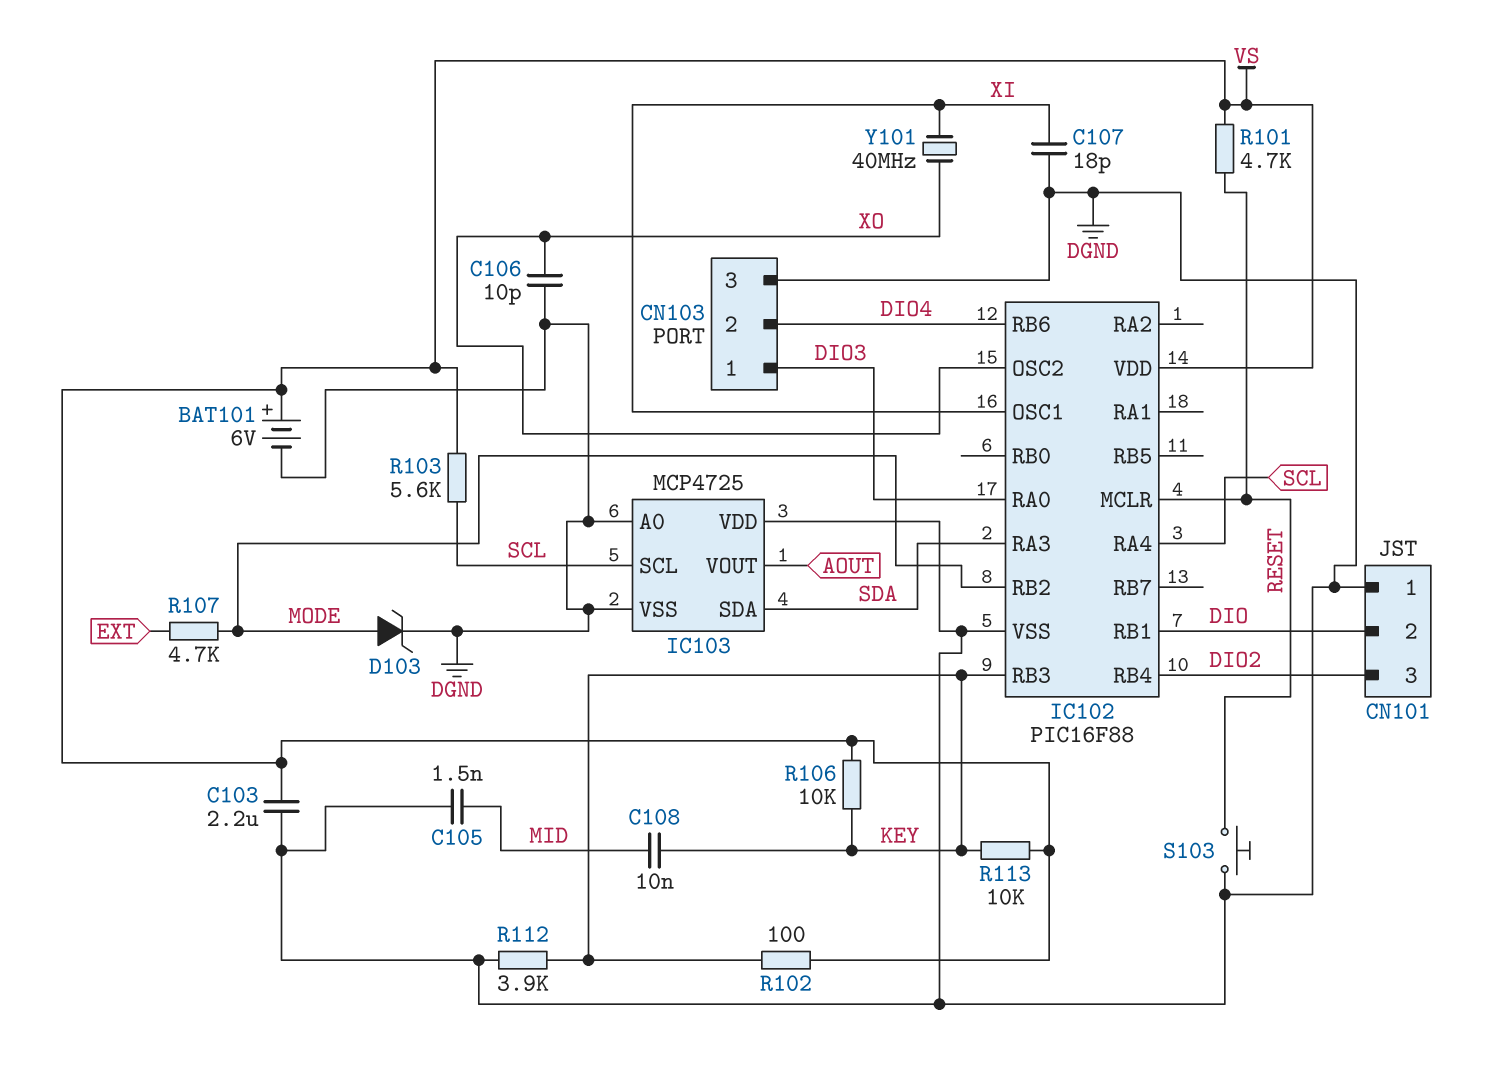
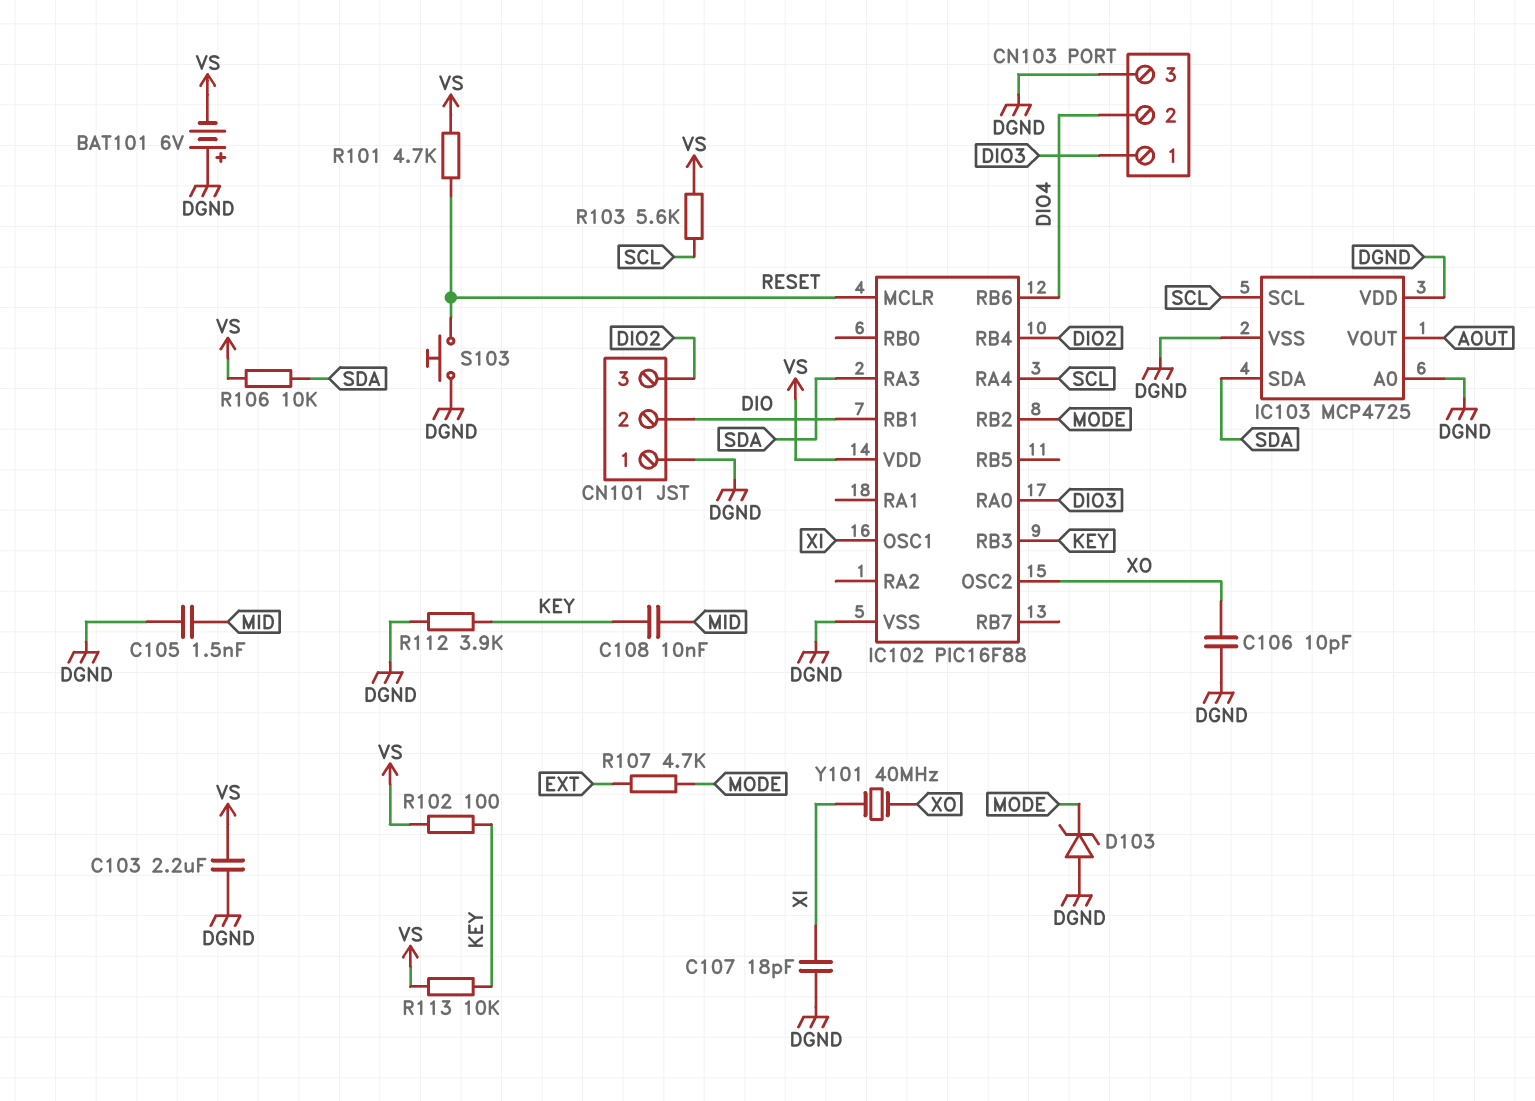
BAT101: 6V (plus VS, minus DGND) -> 6V (plus DGND, minus VS)
D103: zener (A MODE, K DGND) -> zener (A DGND, K MODE)
R106: 10k (KEY, VS) -> 10k (SDA, VS)

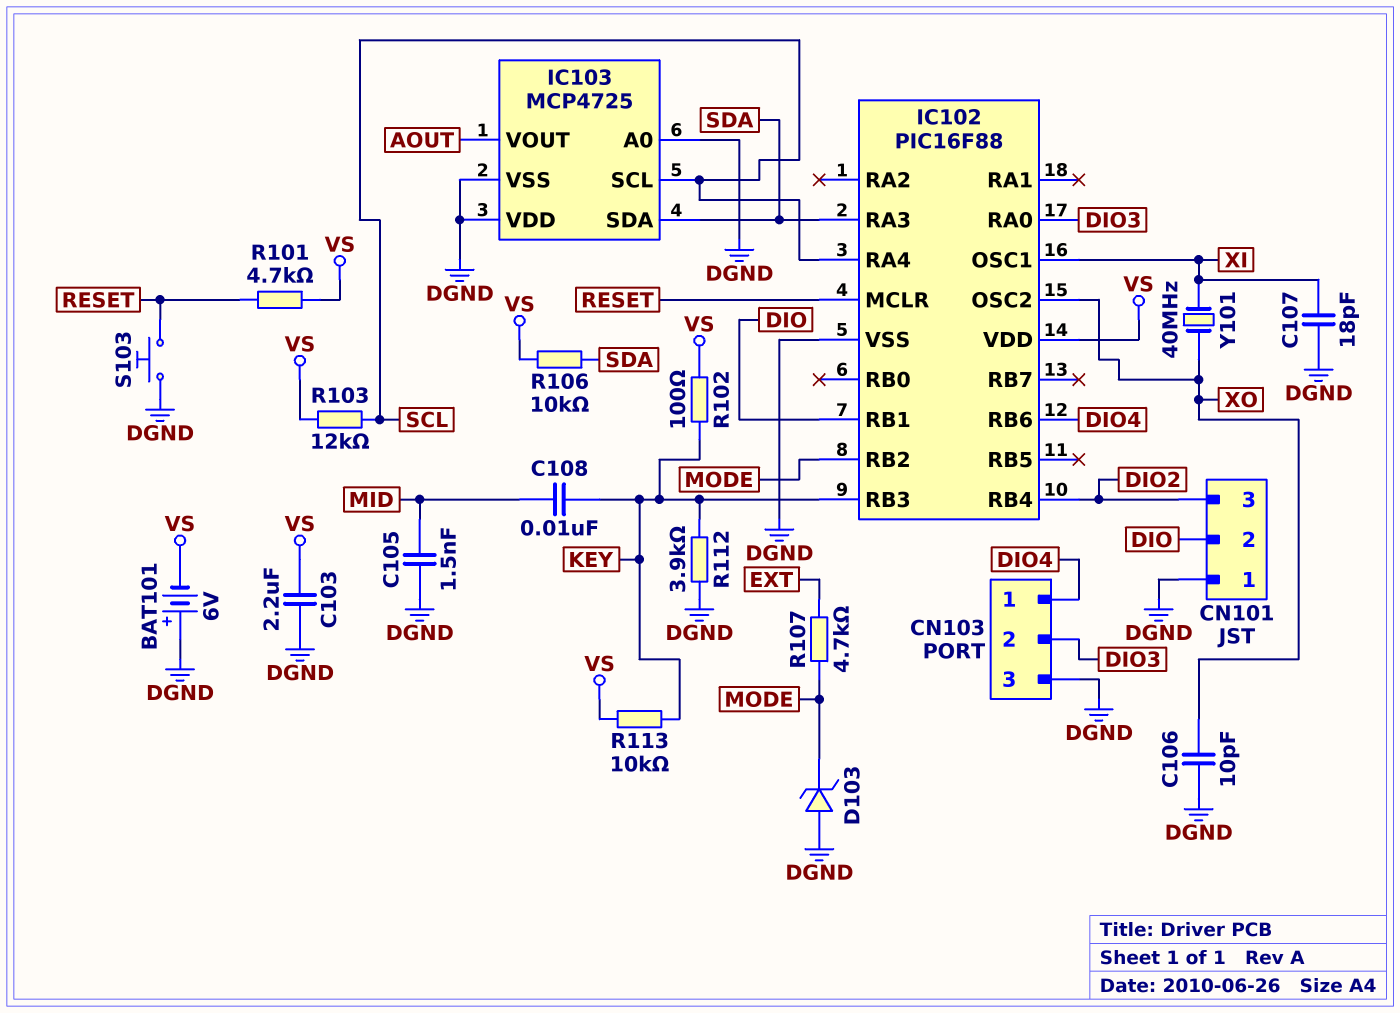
CN103 pin 1: DIO3 -> DIO4
CN103 pin 2: DIO4 -> DIO3
R103: 5.6k (SCL, VS) -> 12k (SCL, VS)

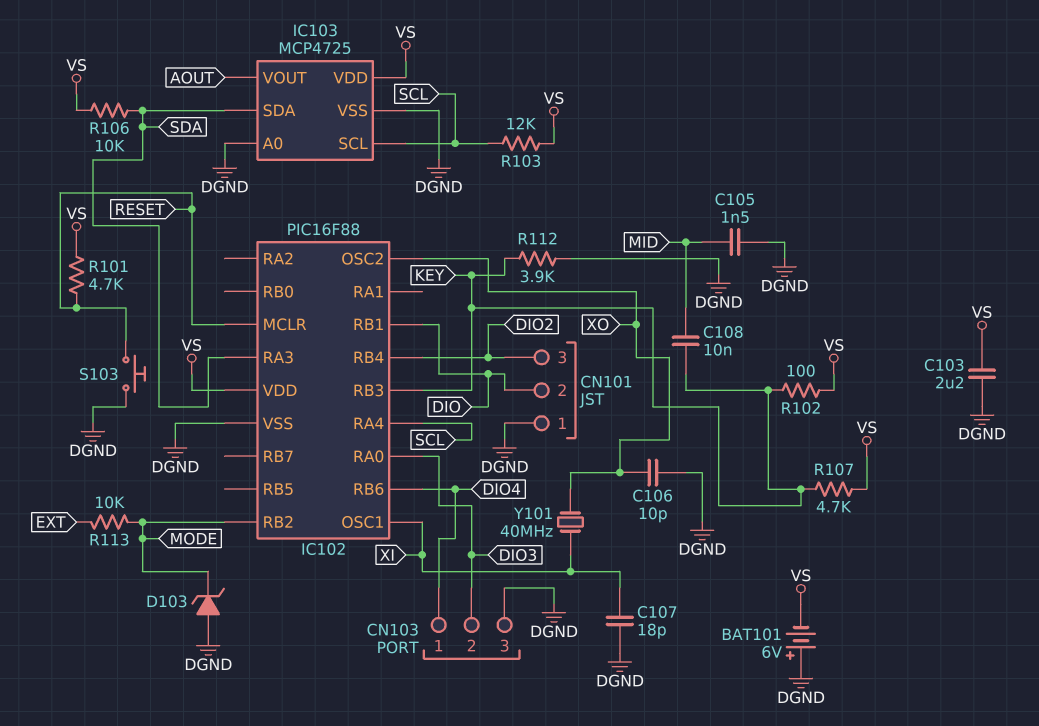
IC103 pin VDD: DGND -> VS
R107: 4.7k (EXT, MODE) -> 4.7k (KEY, VS)
R113: 10k (KEY, VS) -> 10k (EXT, MODE)

